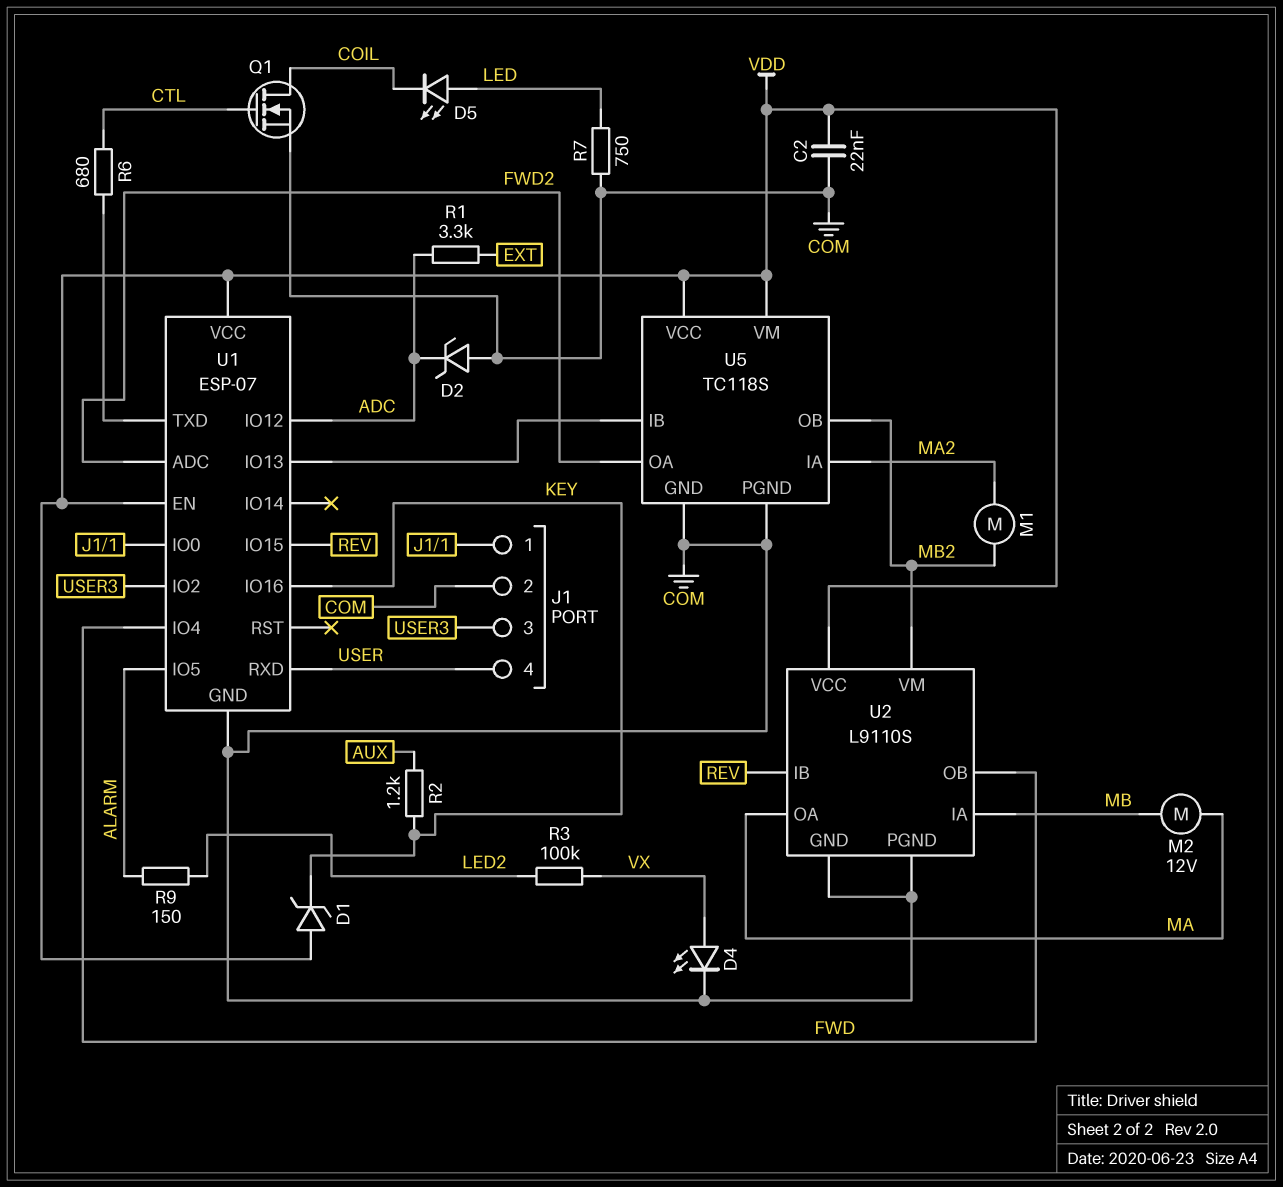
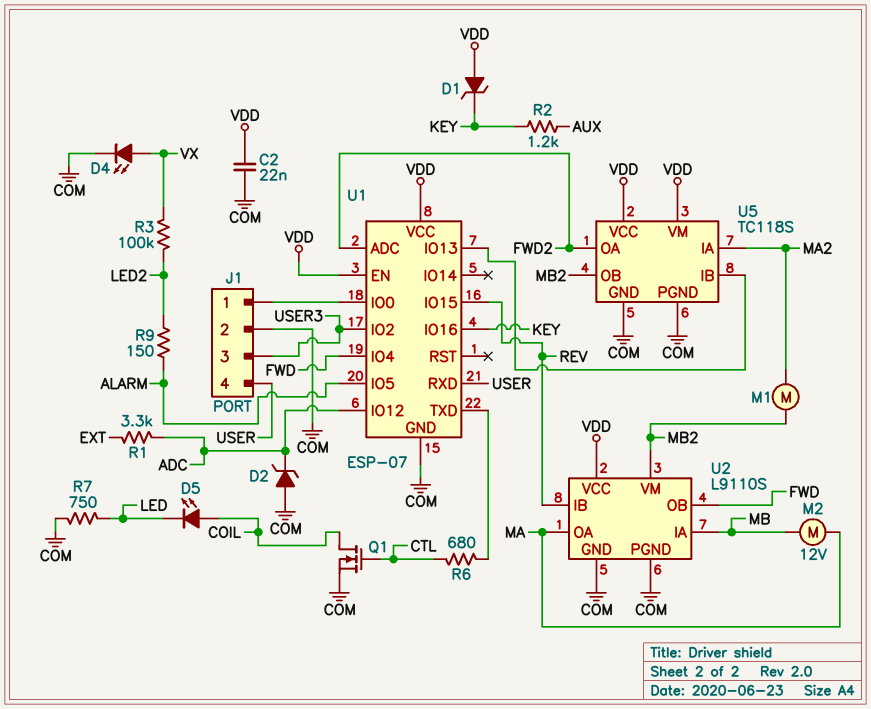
D5: LED (A LED, K COIL) -> LED (A COIL, K LED)

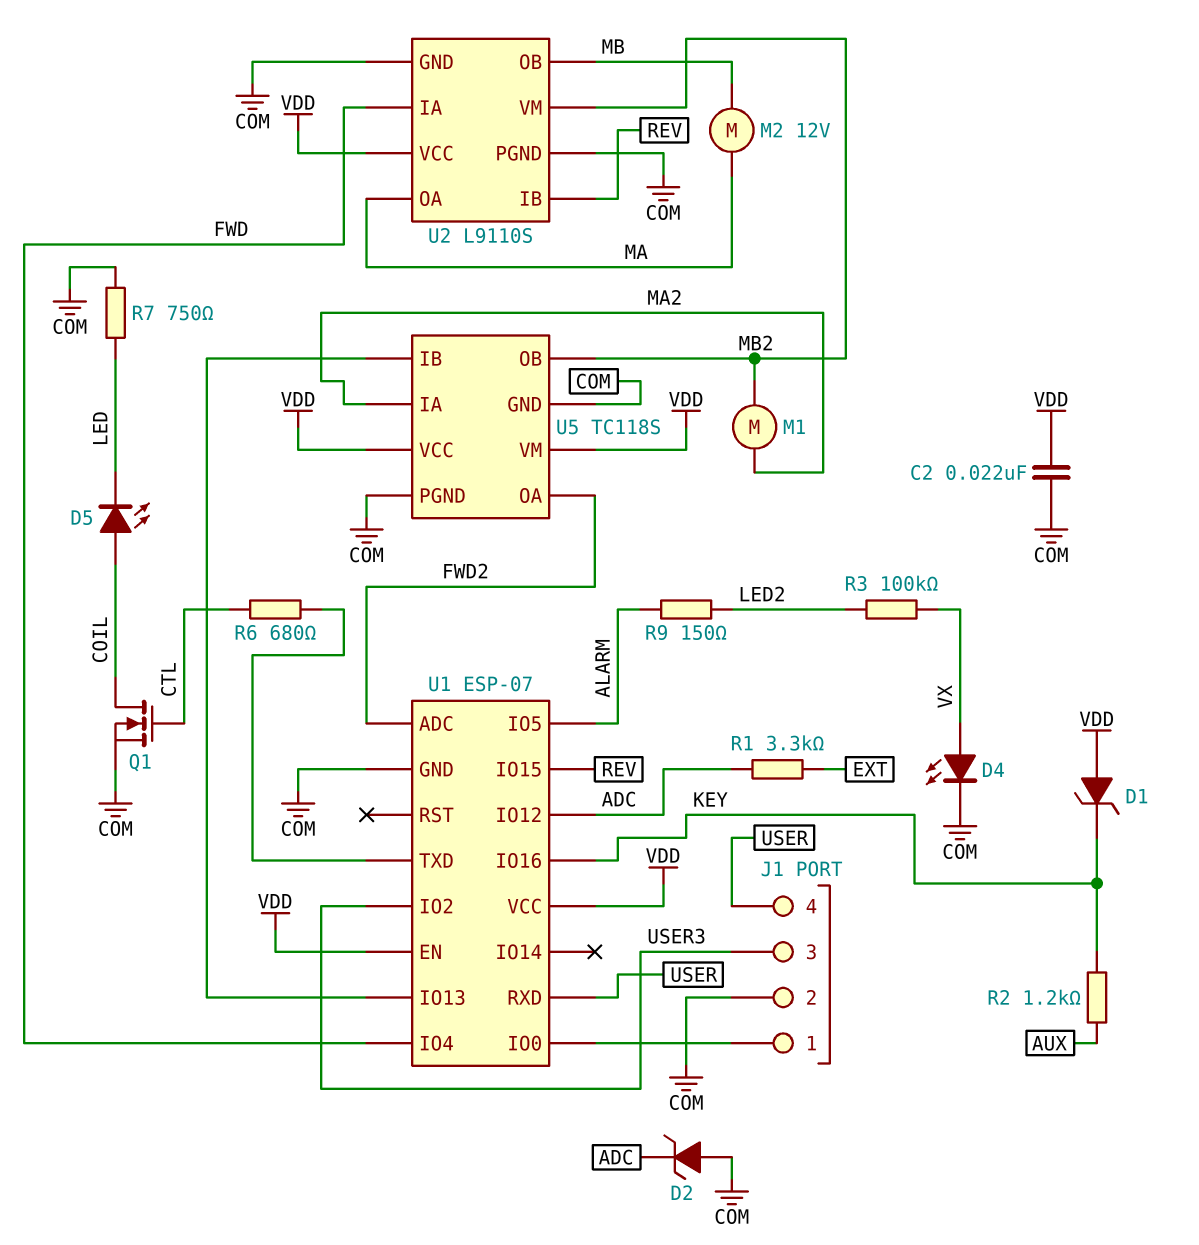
U2 pin IA: MB -> FWD
U2 pin OB: FWD -> MB

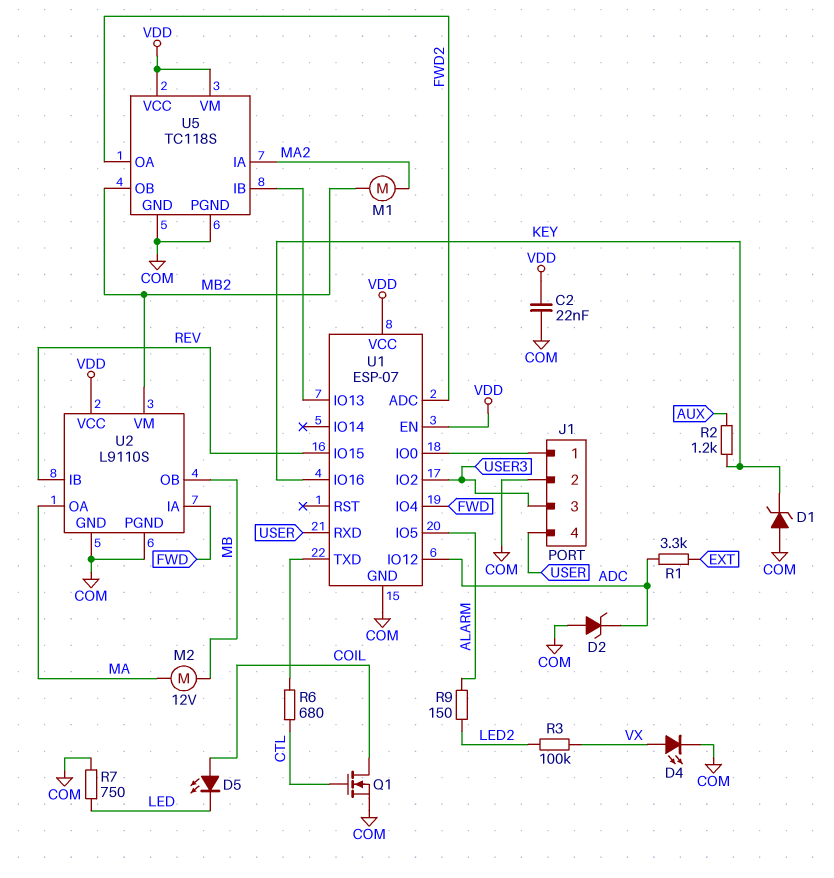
D1: zener (A VDD, K KEY) -> zener (A COM, K KEY)

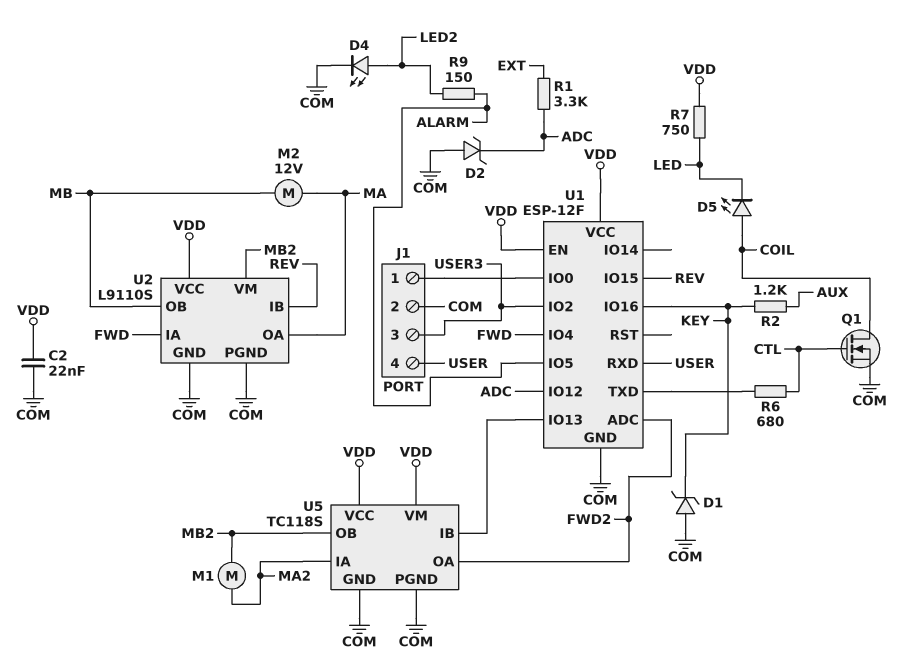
D4: LED (A VX, K COM) -> LED (A LED2, K COM)
R3: 100k (LED2, VX) -> none
R7: 750 (COM, LED) -> 750 (LED, VDD)
U1: ESP-07 -> ESP-12F

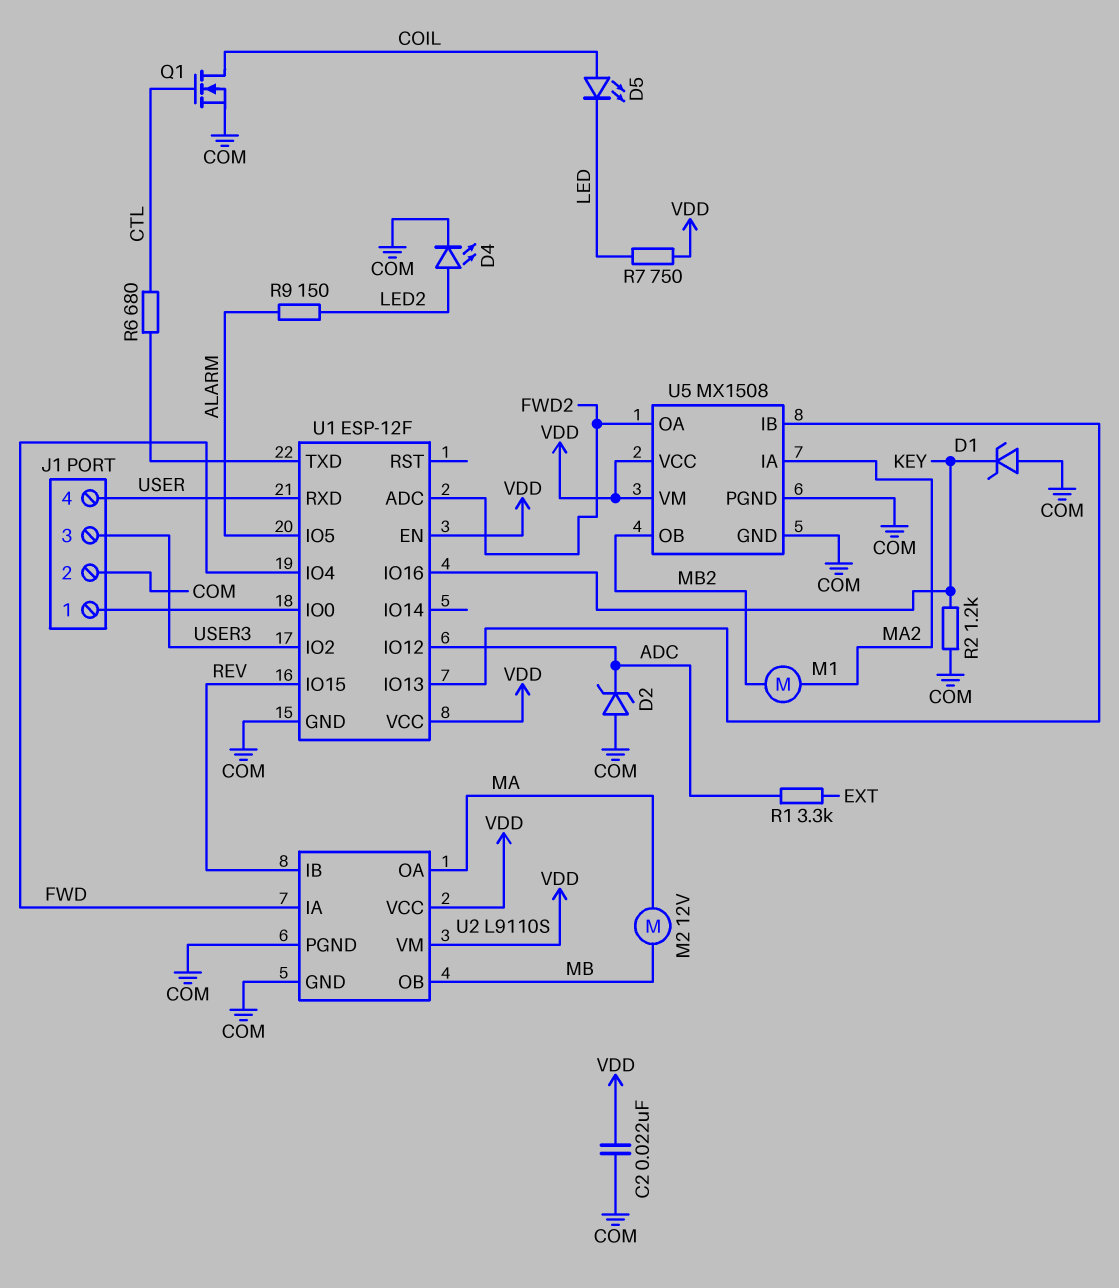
R2: 1.2k (AUX, KEY) -> 1.2k (COM, KEY)
U2 pin VM: MB2 -> VDD
U5: TC118S -> MX1508

